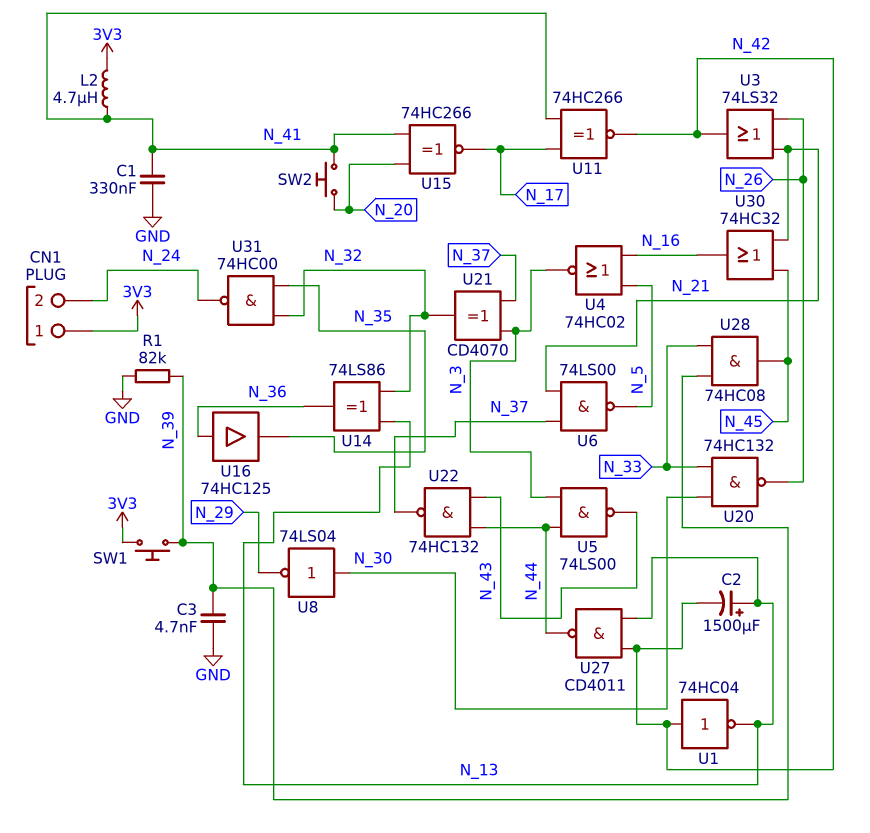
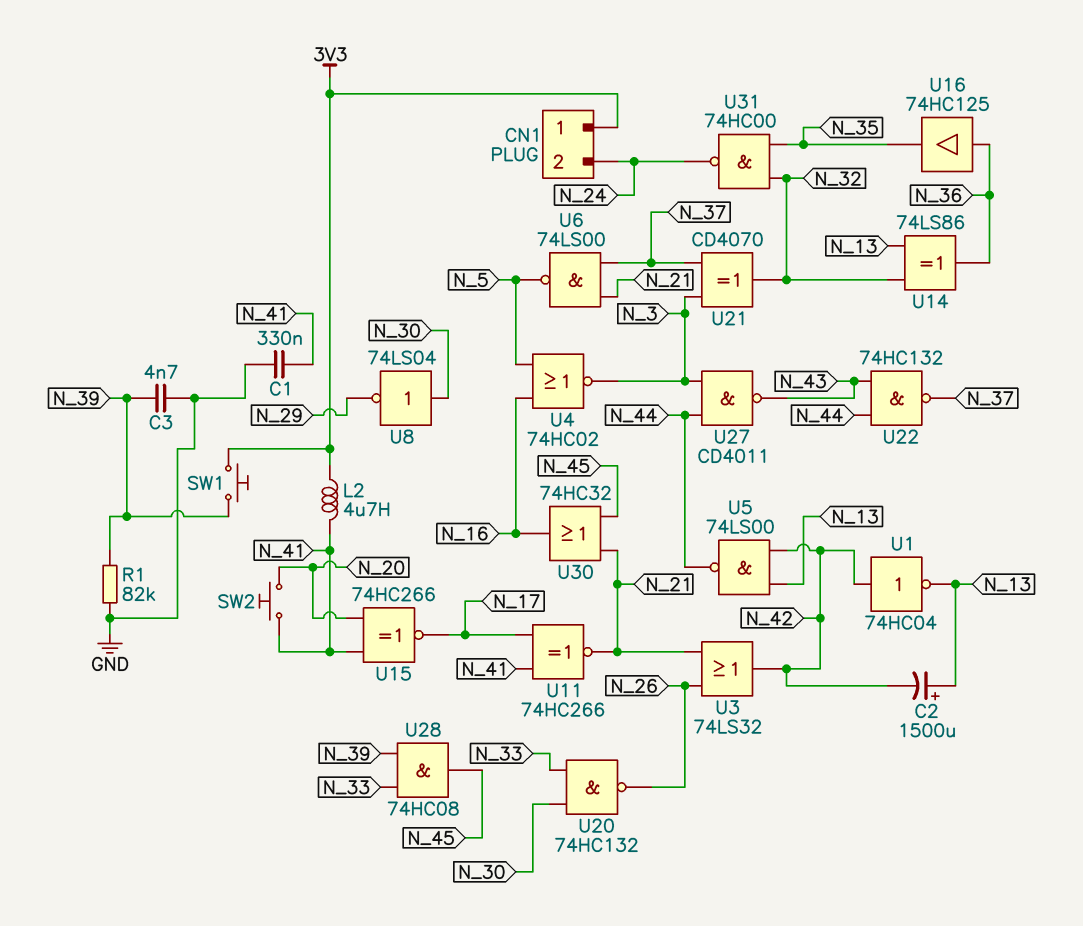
U5: NAND 74LS00 (in N_3, in N_44, out N_43) -> NAND 74LS00 (in N_13, in N_42, out N_44)
U11: XNOR 74HC266 (in N_17, in N_41, out N_42) -> XNOR 74HC266 (in N_17, in N_41, out N_21)
U27: NAND CD4011 (in N_13, in N_42, out N_44) -> NAND CD4011 (in N_3, in N_44, out N_43)

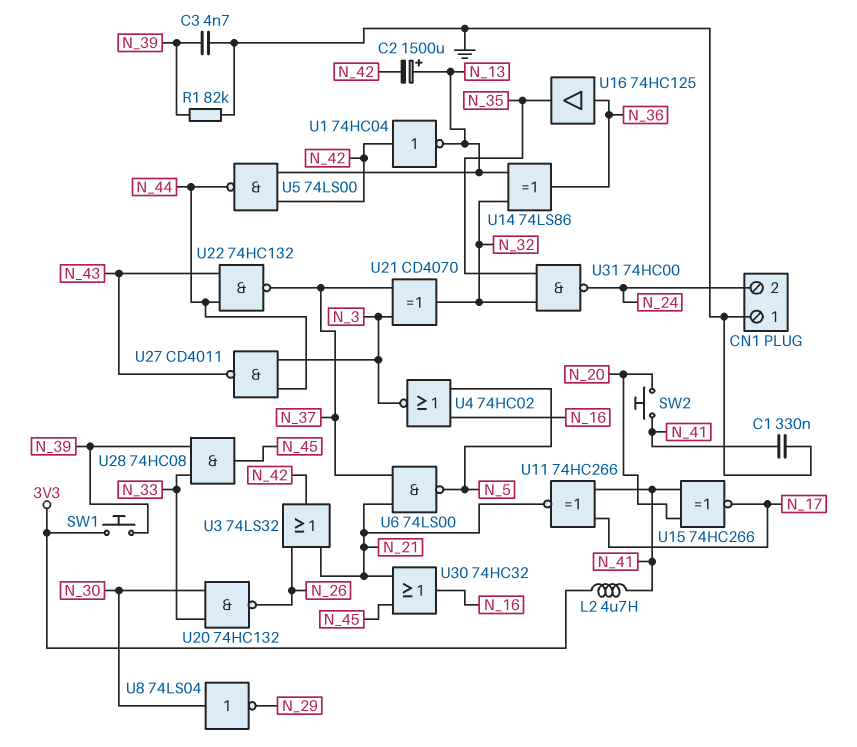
CN1 pin 1: 3V3 -> GND

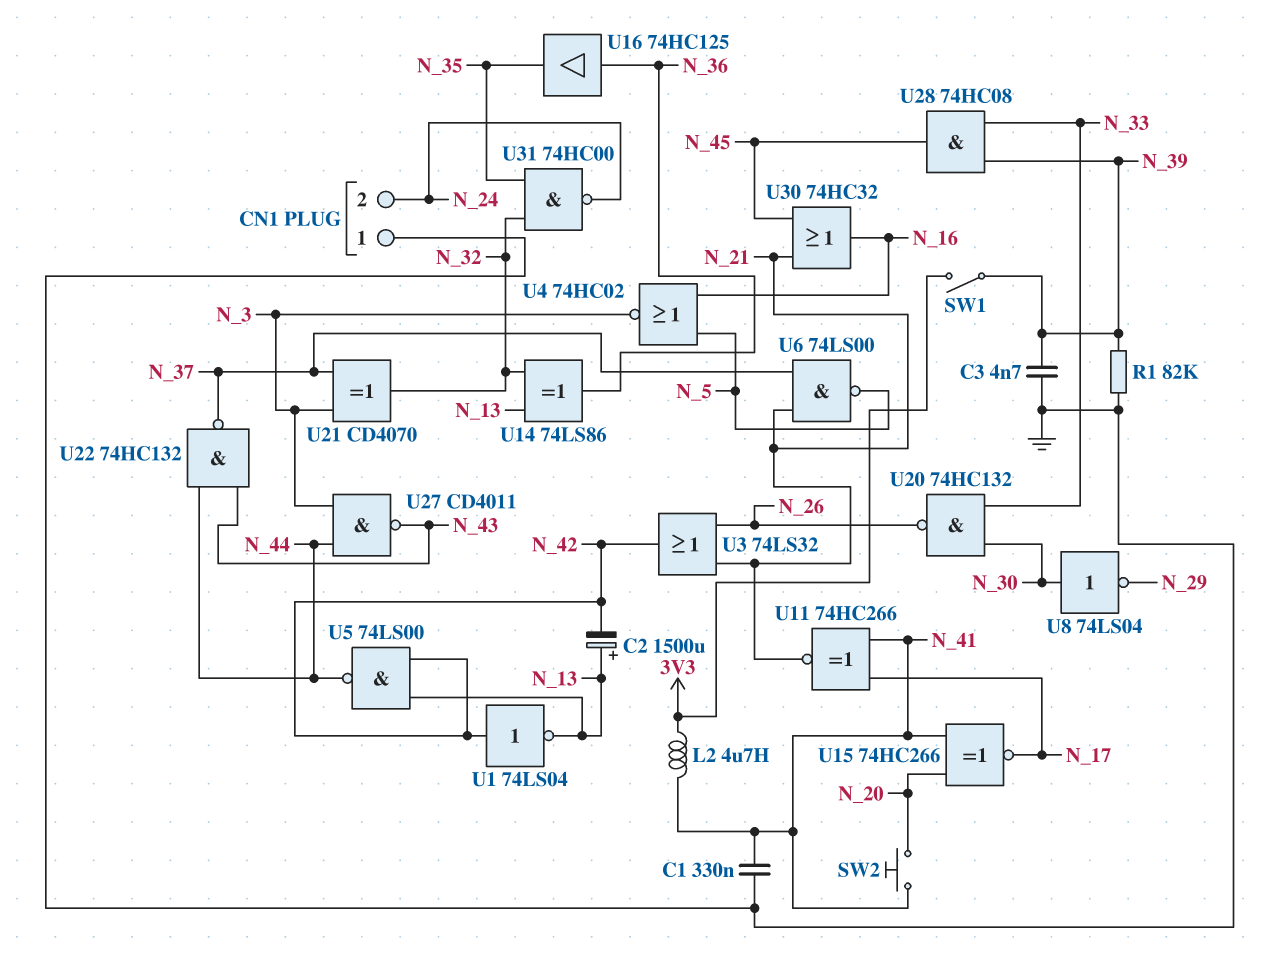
SW1: button (3V3, N_39) -> switch (3V3, N_39)
U1: NOT 74HC04 (in N_42, out N_13) -> NOT 74LS04 (in N_42, out N_13)

